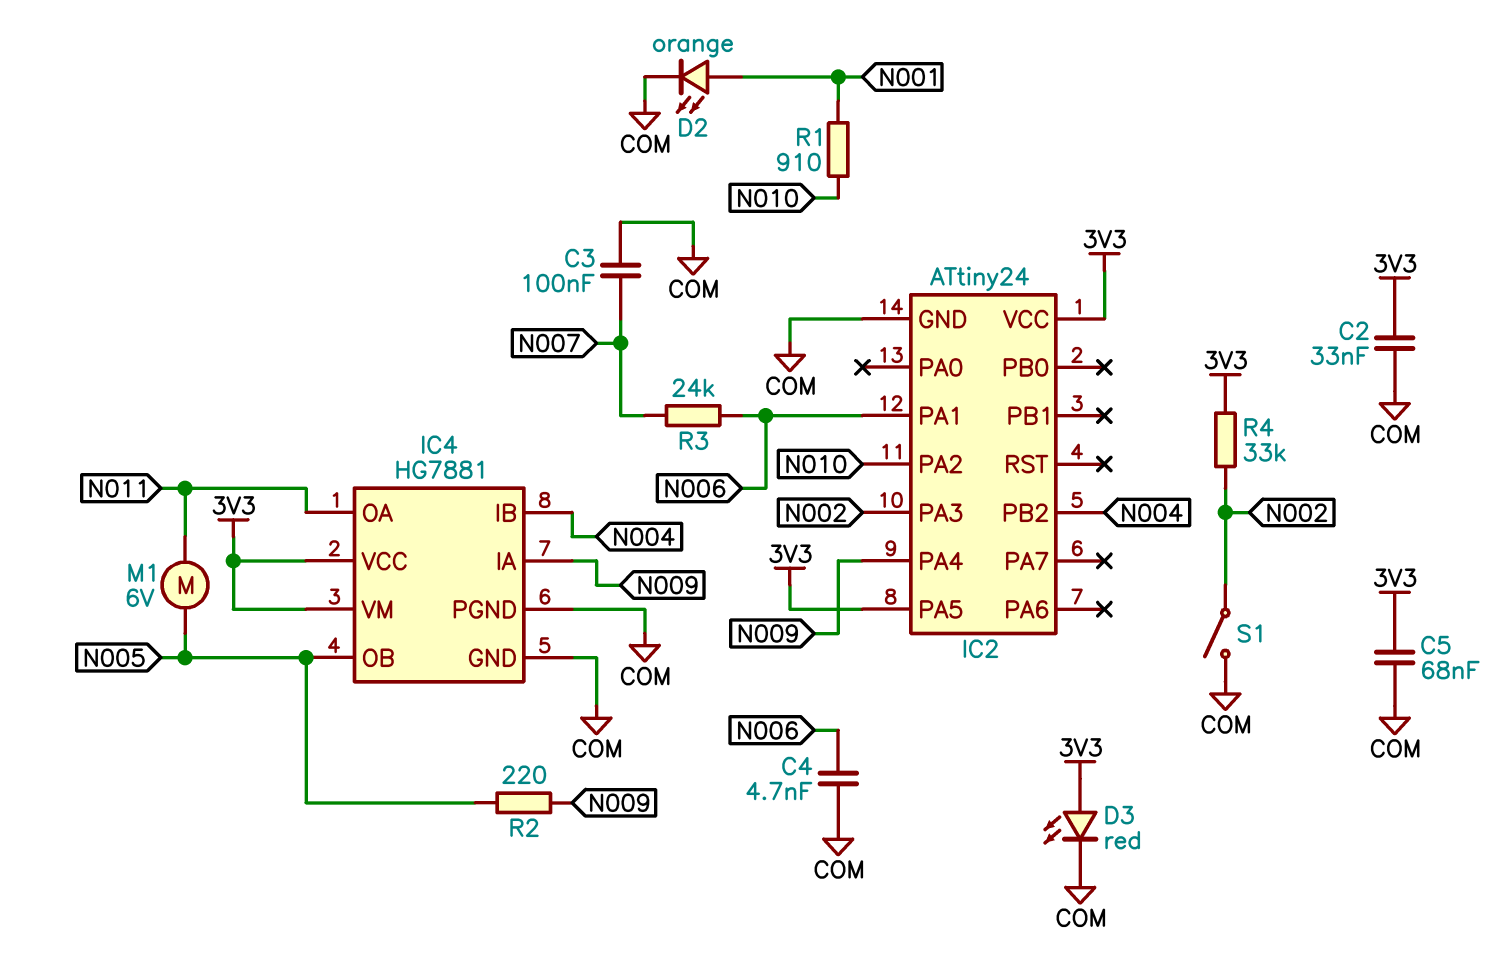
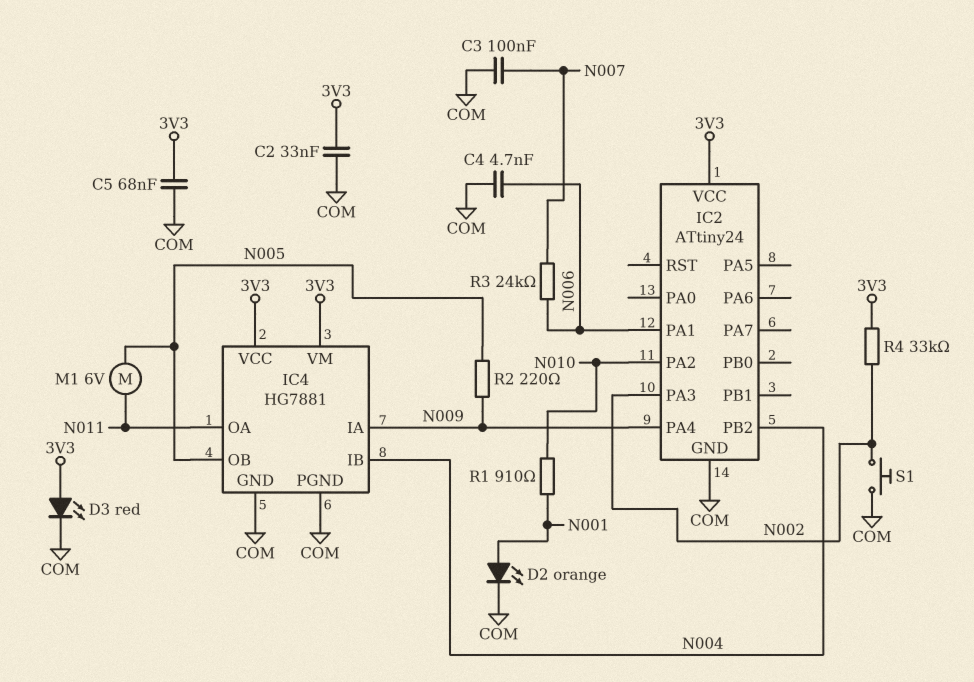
IC2 pin PA5: 3V3 -> none
S1: switch (COM, N002) -> button (COM, N002)

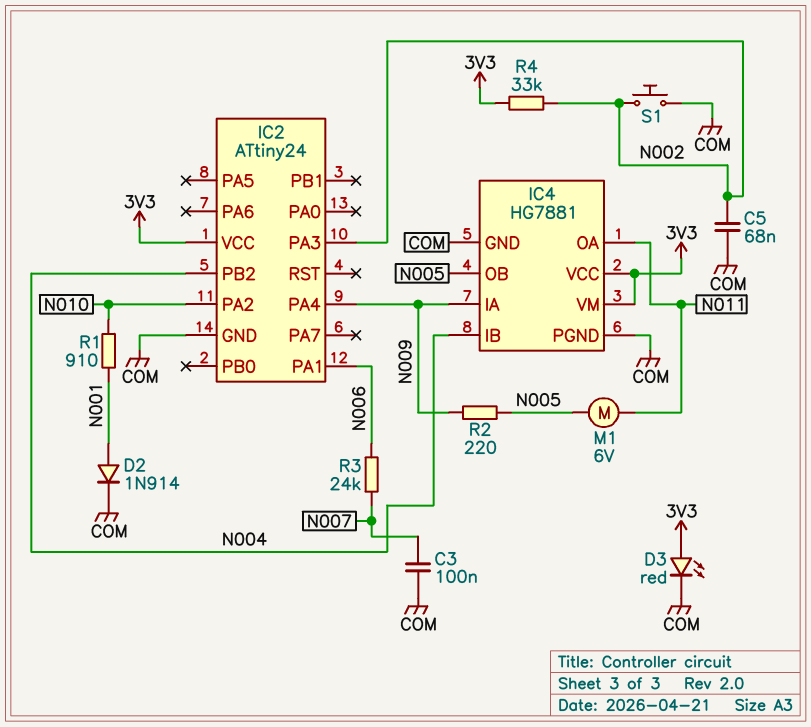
C2: 33nF (3V3, COM) -> none
C4: 4.7nF (COM, N006) -> none
C5: 68nF (3V3, COM) -> 68nF (COM, N002)
D2: LED orange (A N001, K COM) -> diode 1N914 (A N001, K COM)

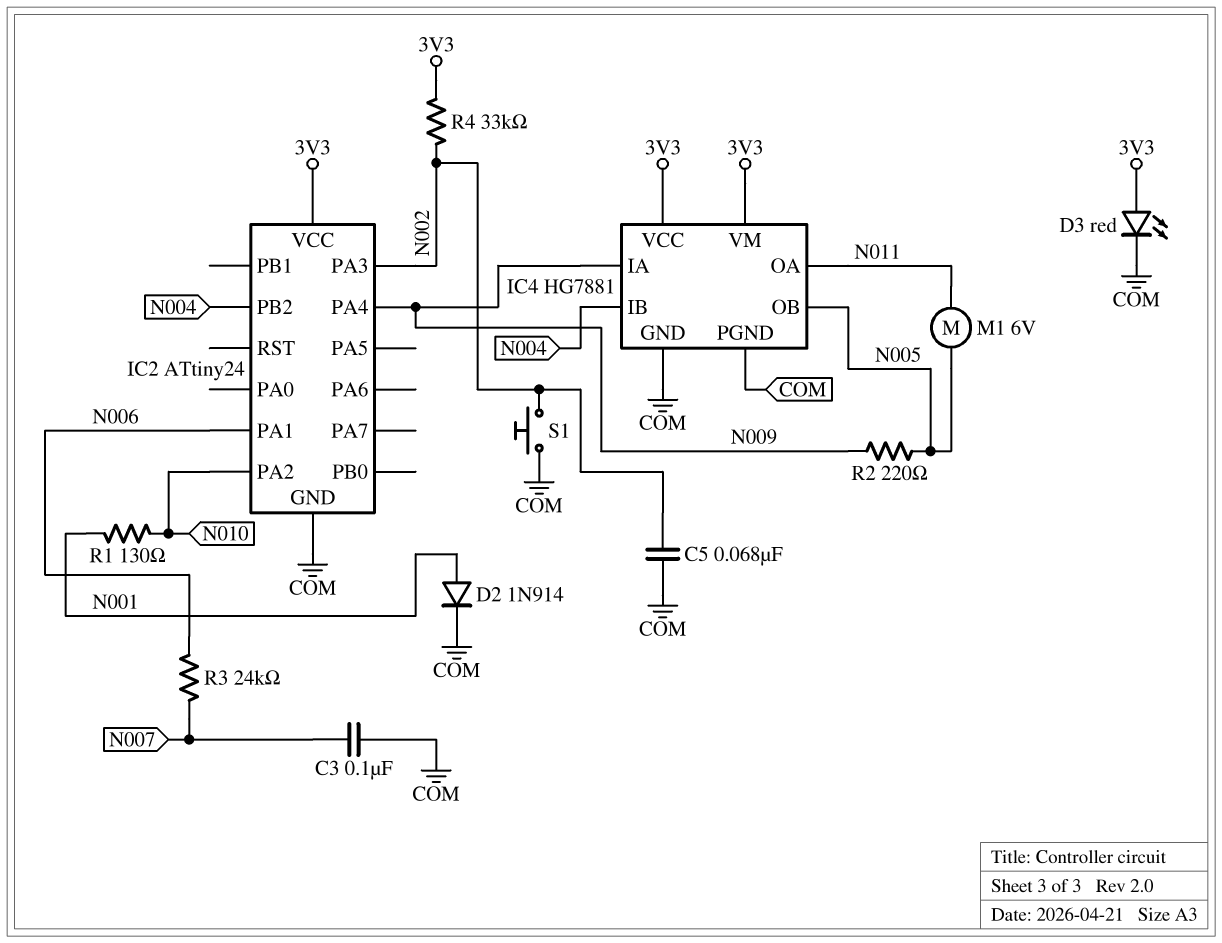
R1: 910 (N001, N010) -> 130 (N001, N010)

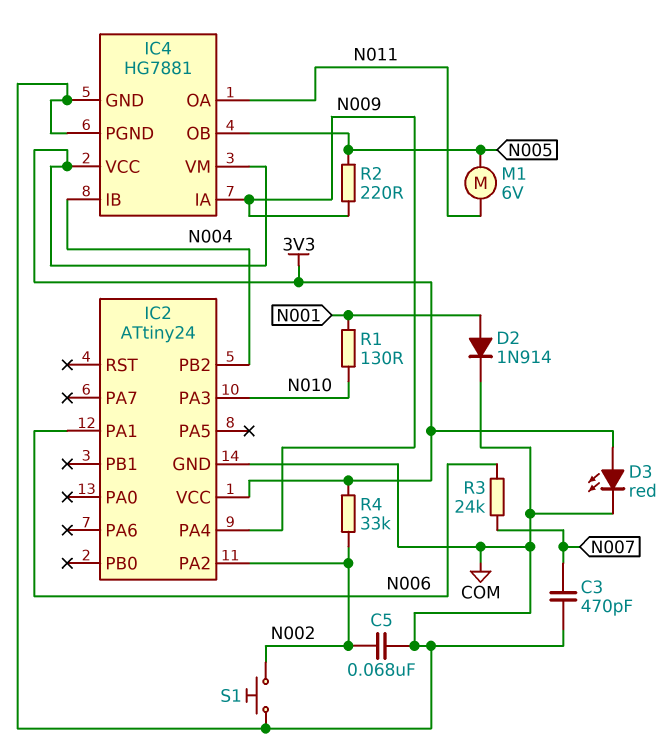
C3: 100nF (COM, N007) -> 470pF (COM, N007)
IC2 pin PA2: N010 -> N002
IC2 pin PA3: N002 -> N010

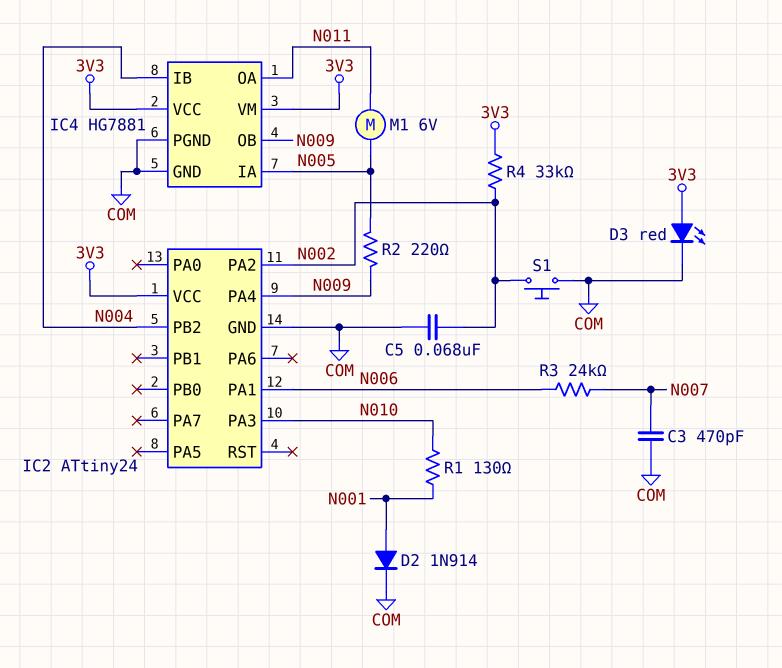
IC4 pin IA: N009 -> N005
IC4 pin OB: N005 -> N009

